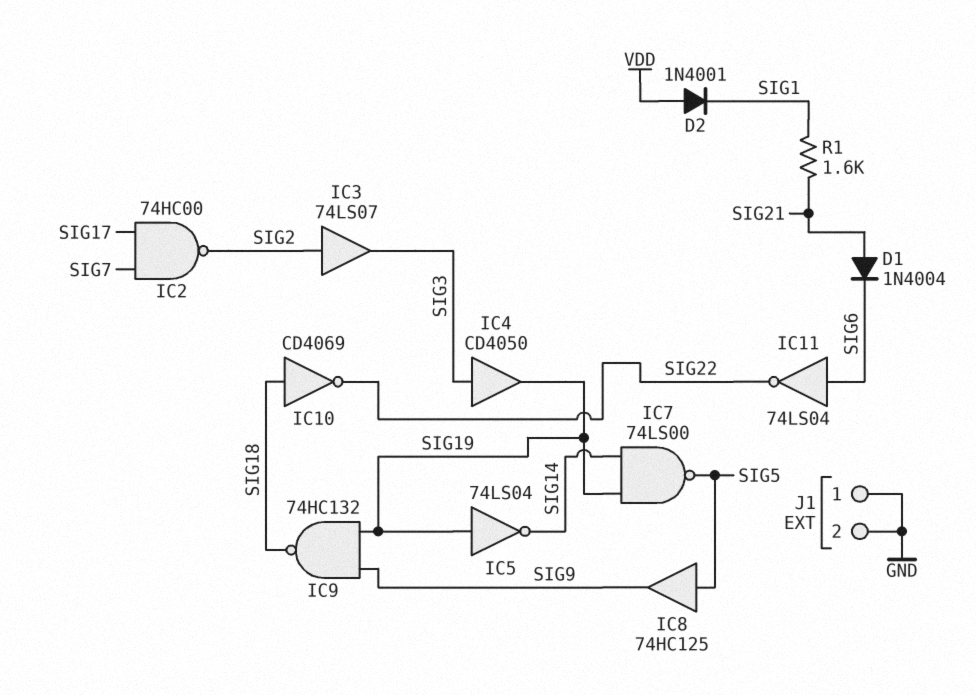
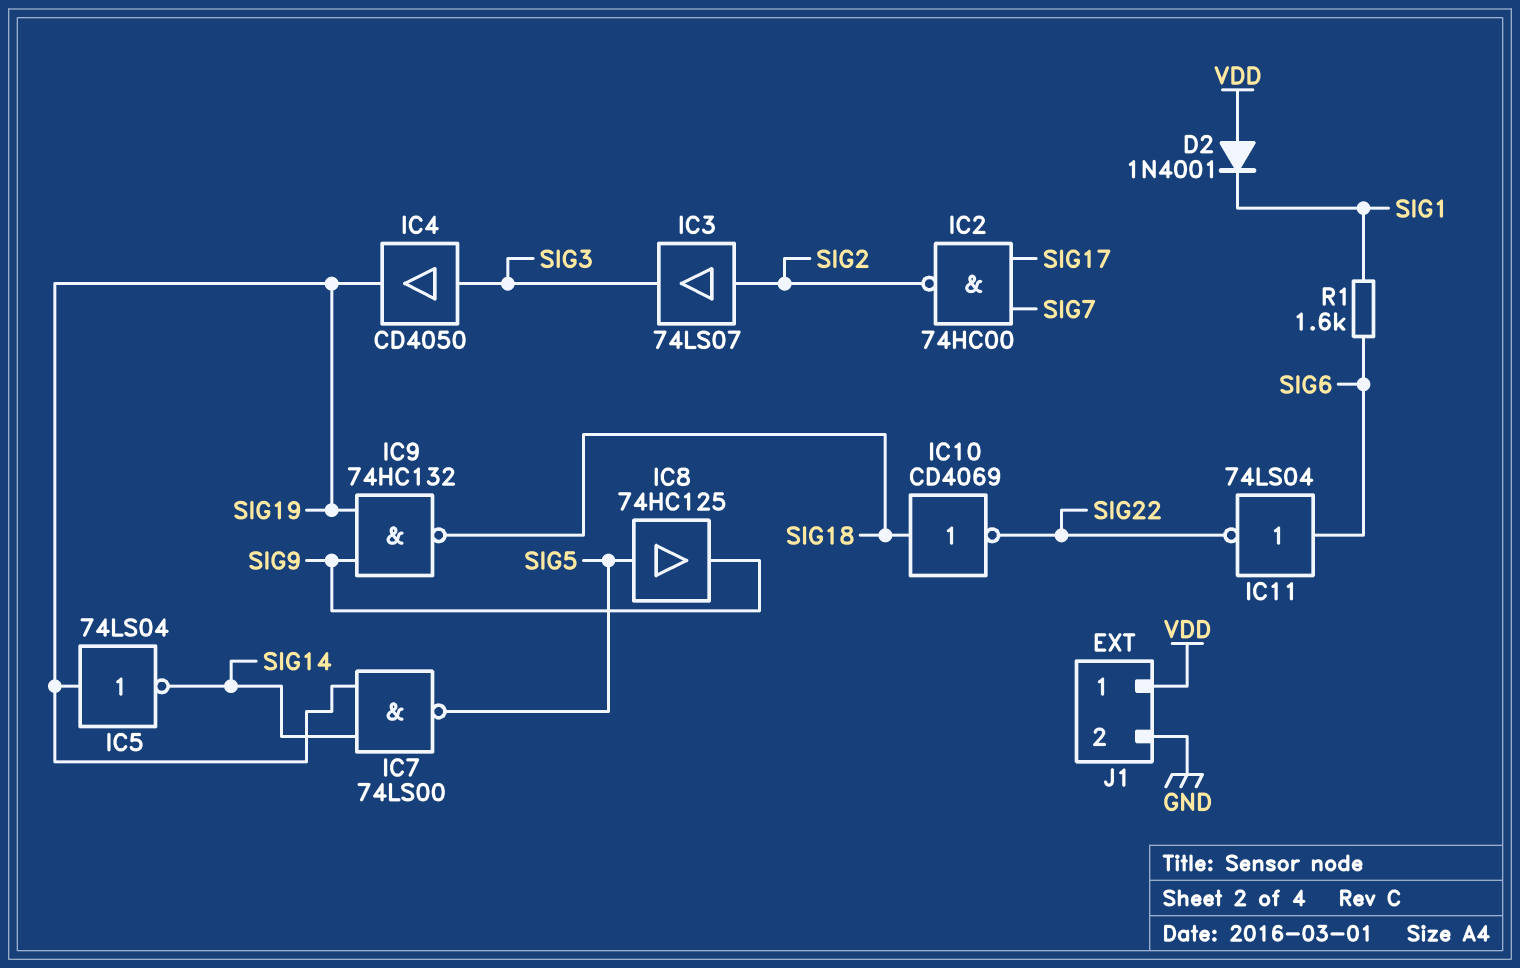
D1: diode 1N4004 (A SIG21, K SIG6) -> none
J1 pin 1: GND -> VDD
R1: 1.6k (SIG1, SIG21) -> 1.6k (SIG1, SIG6)

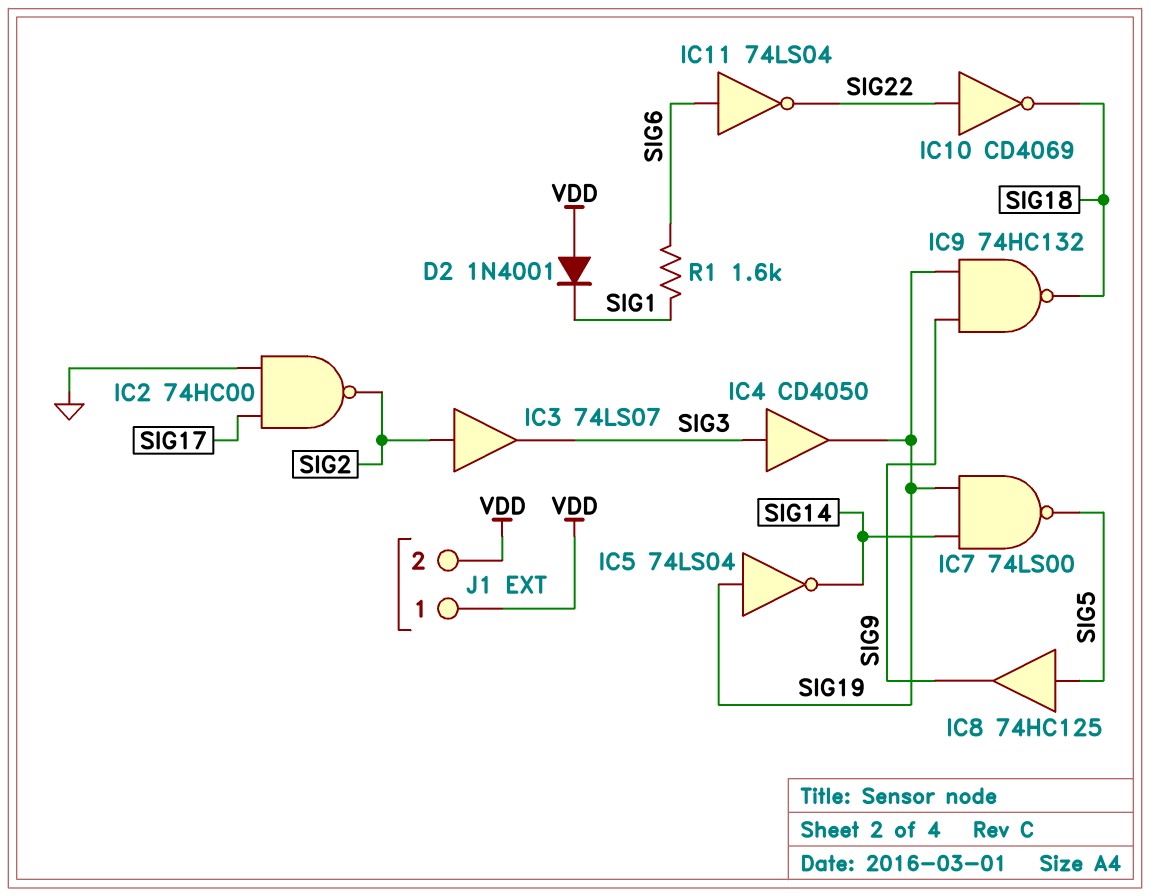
IC2: NAND 74HC00 (in SIG7, in SIG17, out SIG2) -> NAND 74HC00 (in GND, in SIG17, out SIG2)
IC10: NOT CD4069 (in SIG18, out SIG22) -> NOT CD4069 (in SIG22, out SIG18)
J1 pin 2: GND -> VDD

